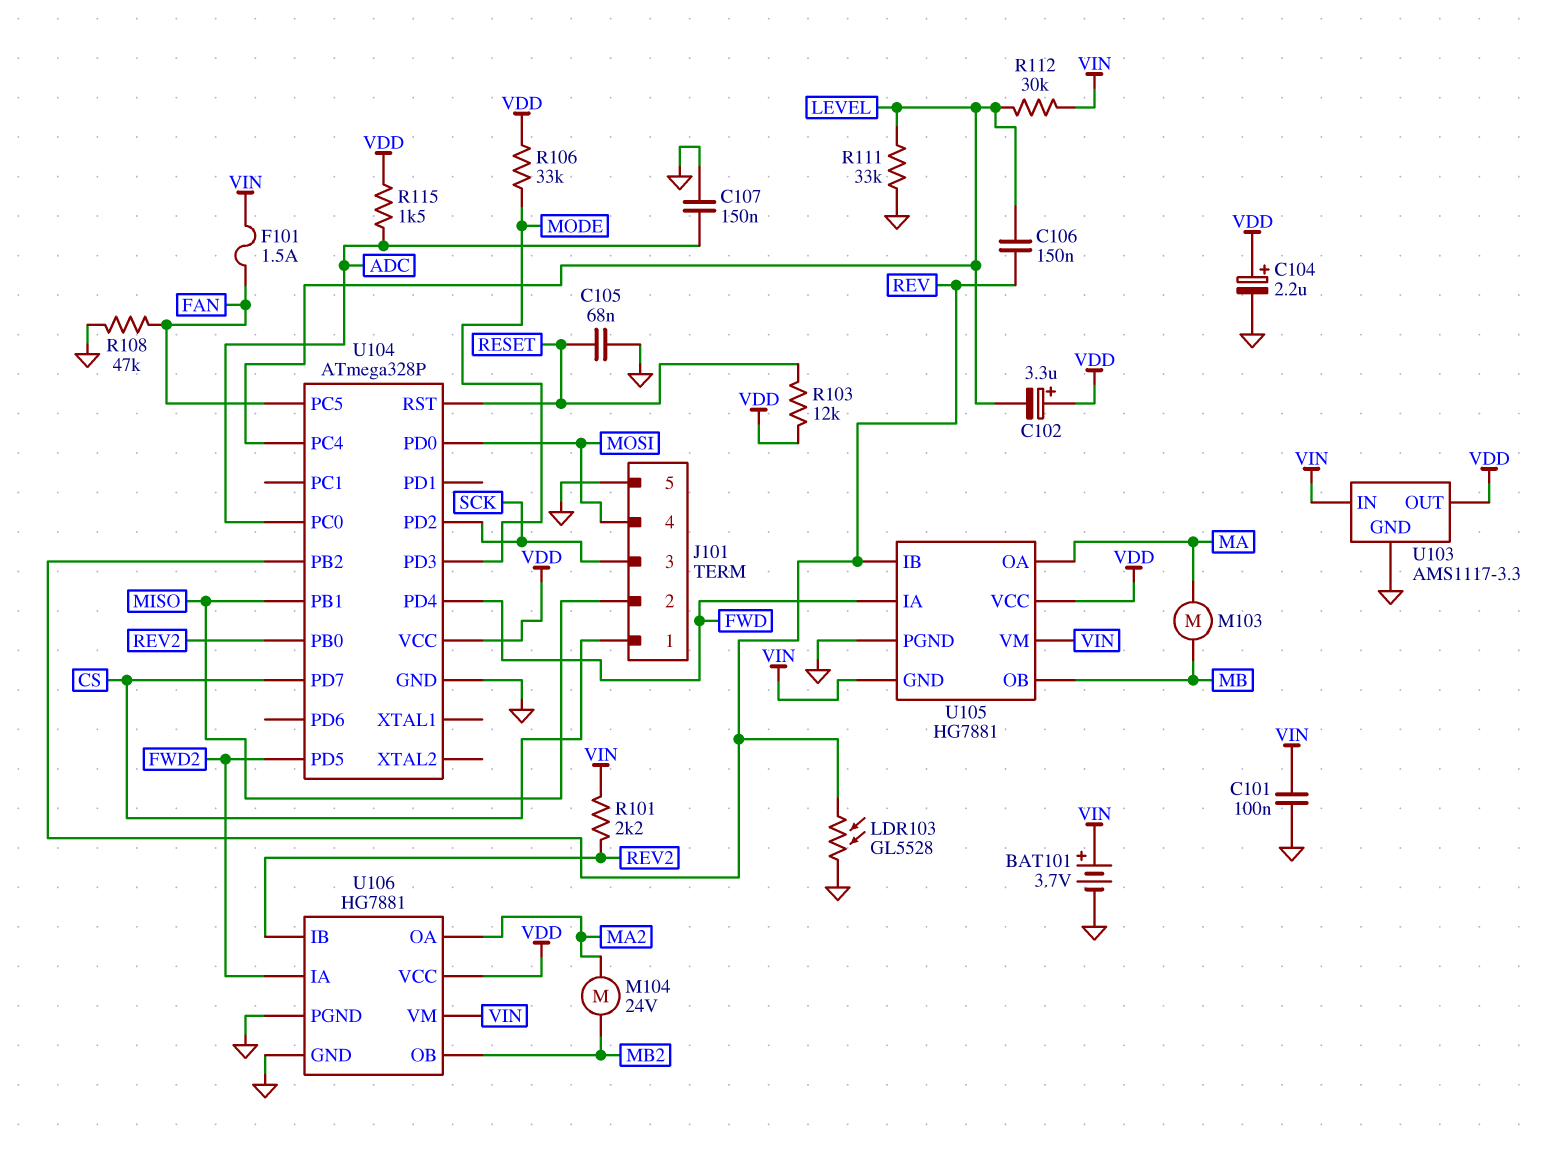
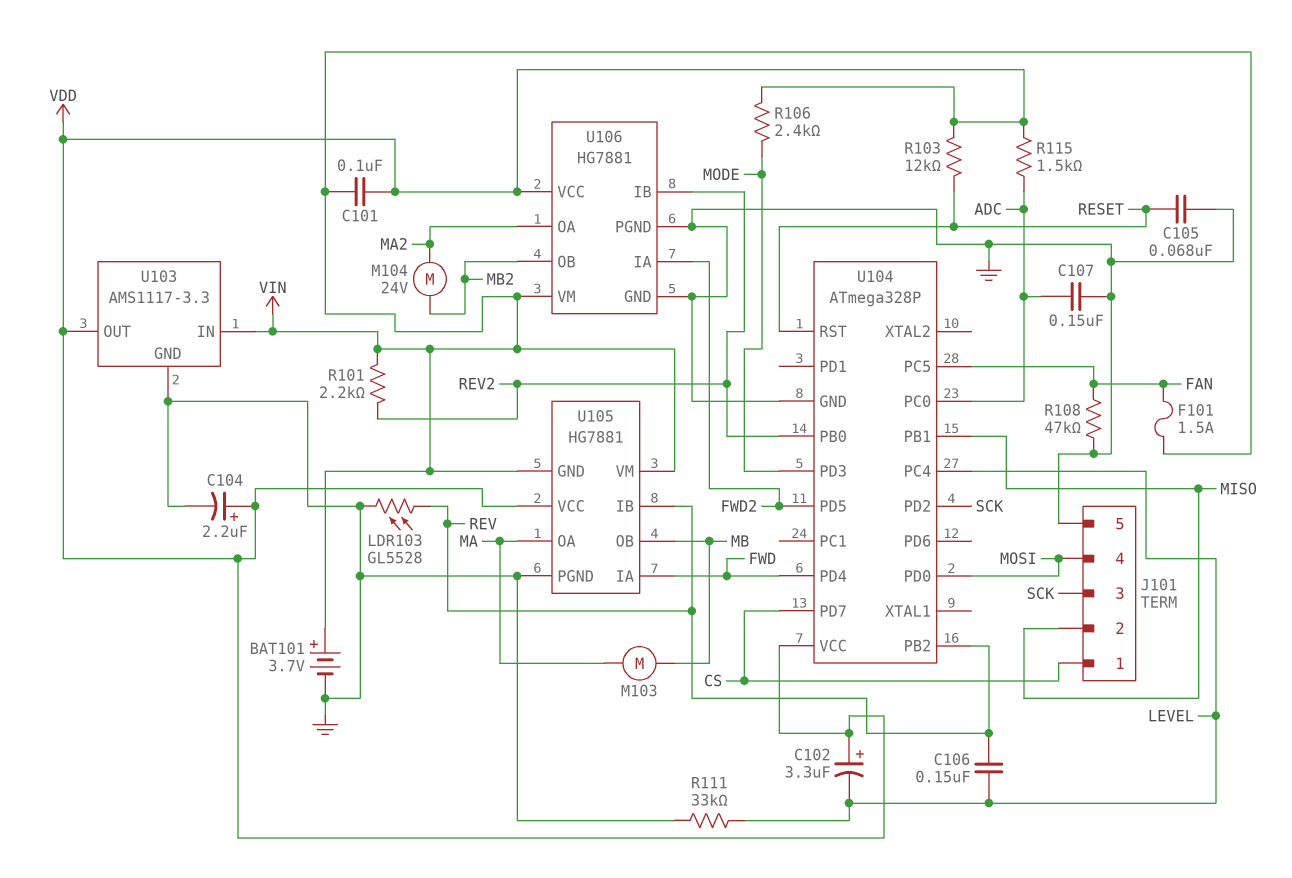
C101: 100nF (GND, VIN) -> 100nF (VDD, VIN)
R106: 33k (MODE, VDD) -> 2.4k (MODE, VDD)
R112: 30k (LEVEL, VIN) -> none

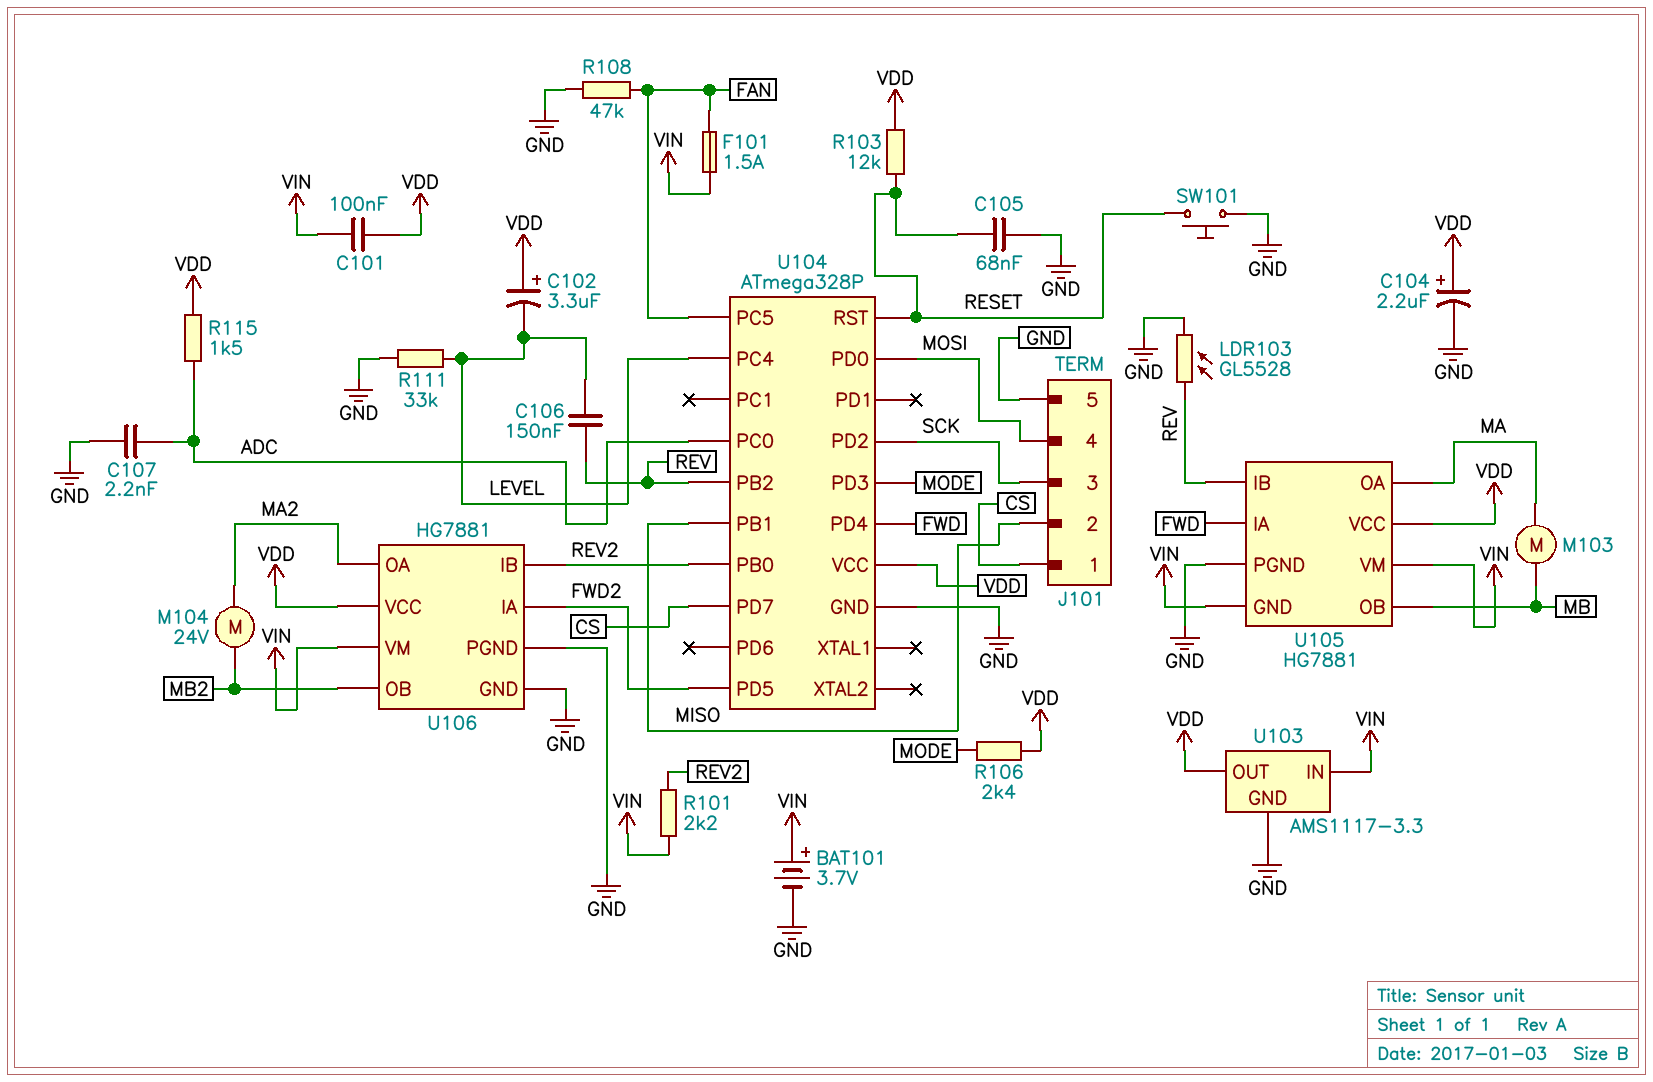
C107: 150nF (ADC, GND) -> 2.2nF (ADC, GND)
SW101: none -> button (GND, RESET)

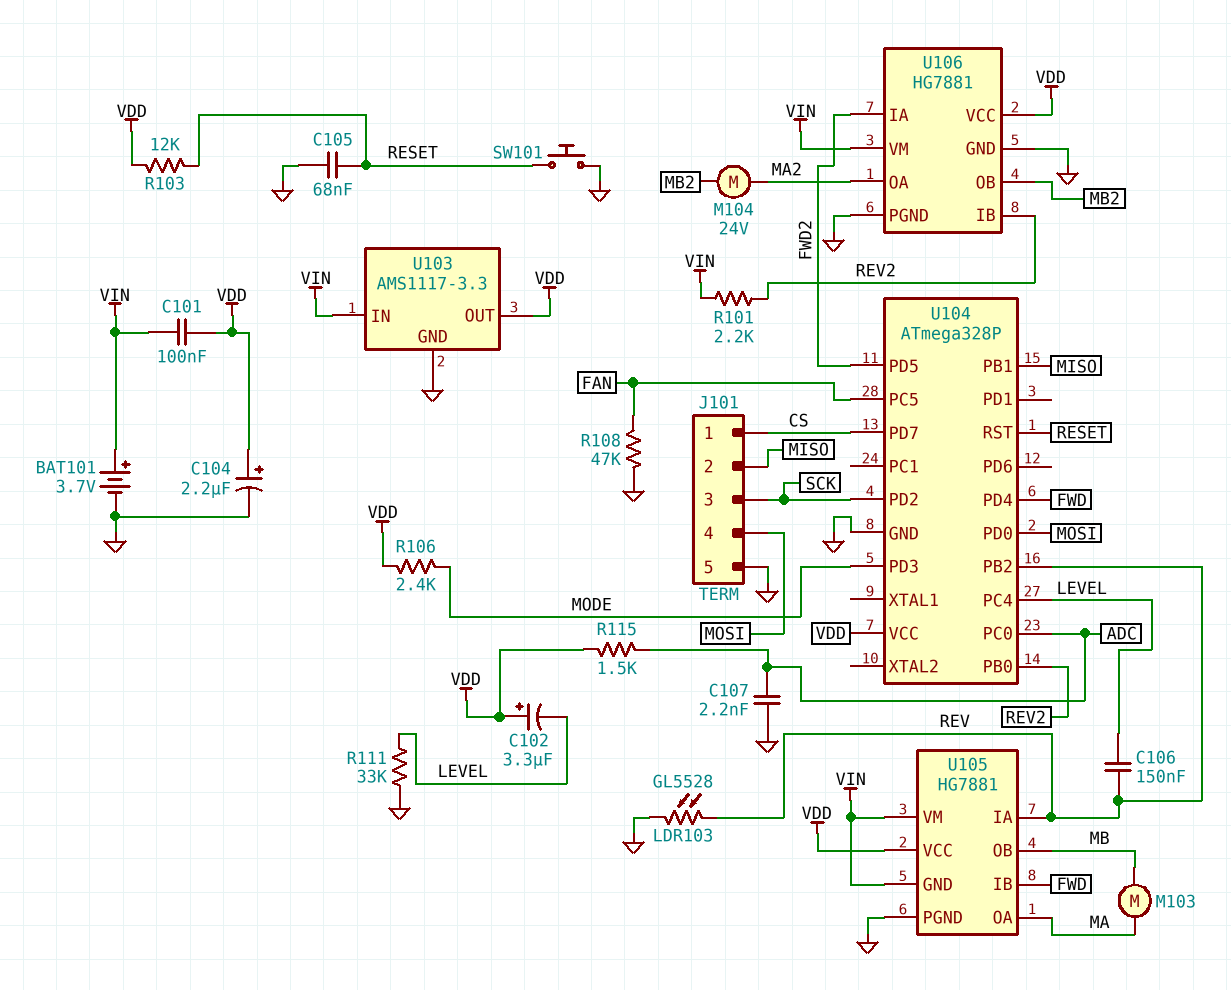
F101: 1.5A (FAN, VIN) -> none
U105 pin IA: FWD -> REV
U105 pin IB: REV -> FWD

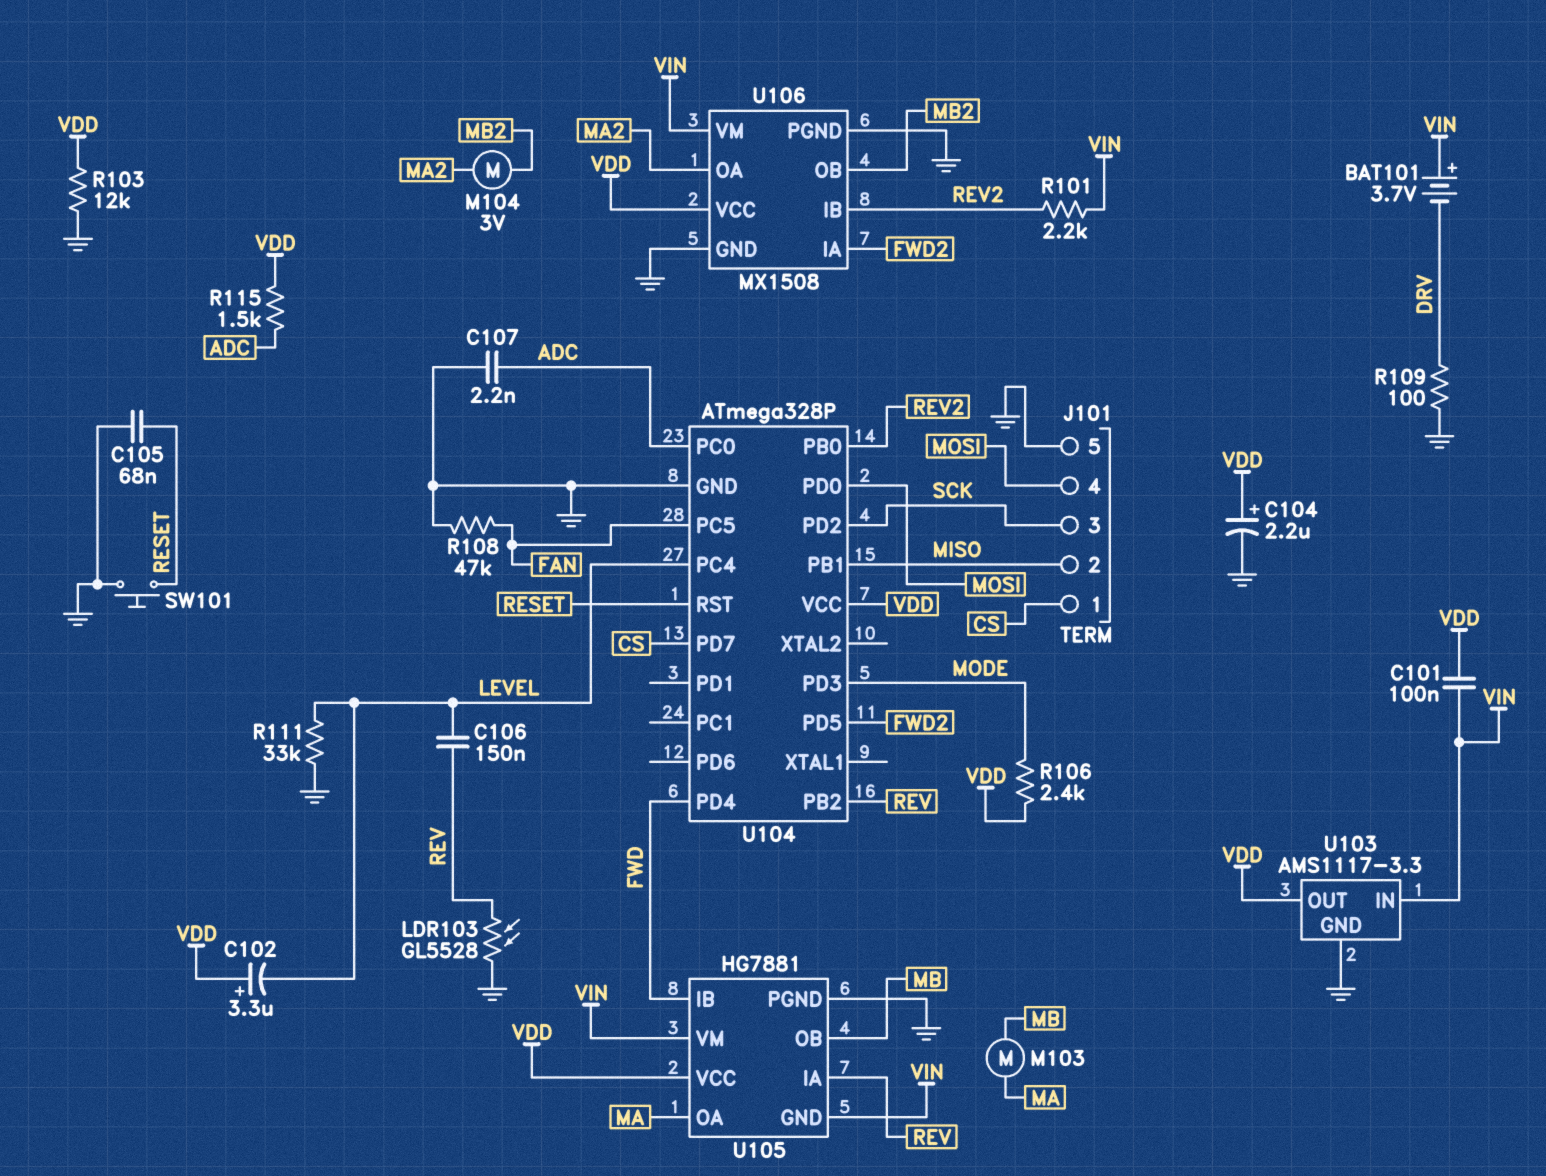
BAT101: 3.7V (plus VIN, minus GND) -> 3.7V (plus VIN, minus DRV)
M104: motor 24V (MA2, MB2) -> motor 3V (MA2, MB2)
R103: 12k (RESET, VDD) -> 12k (GND, VDD)
R109: none -> 100 (DRV, GND)
U106: HG7881 -> MX1508

